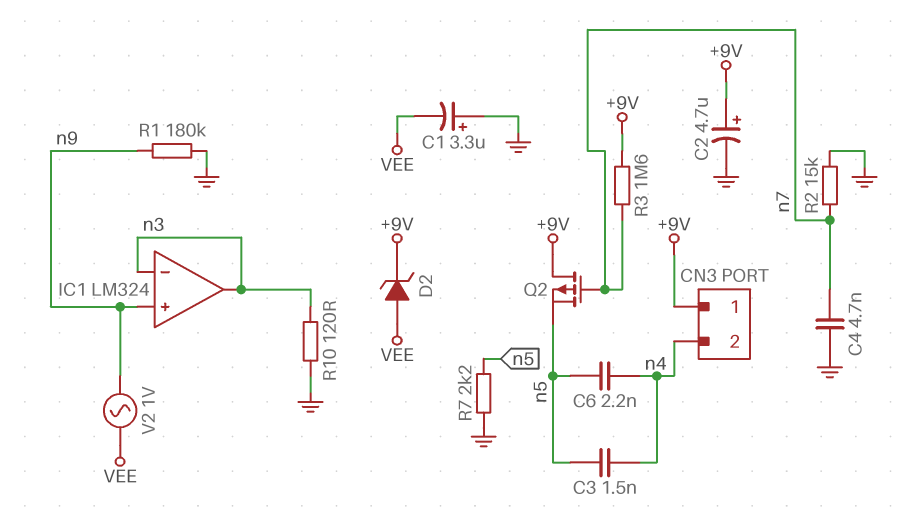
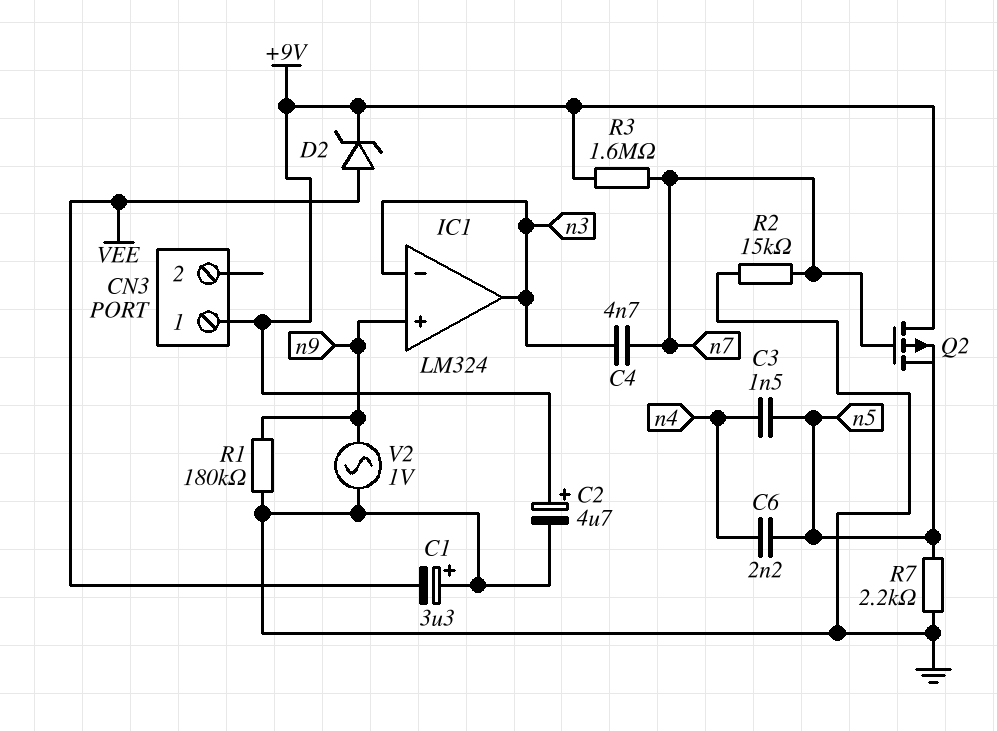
C4: 4.7nF (GND, n7) -> 4.7nF (n3, n7)
CN3 pin 2: n4 -> none
R10: 120 (GND, n3) -> none
V2: AC 1V (VEE, n9) -> AC 1V (GND, n9)

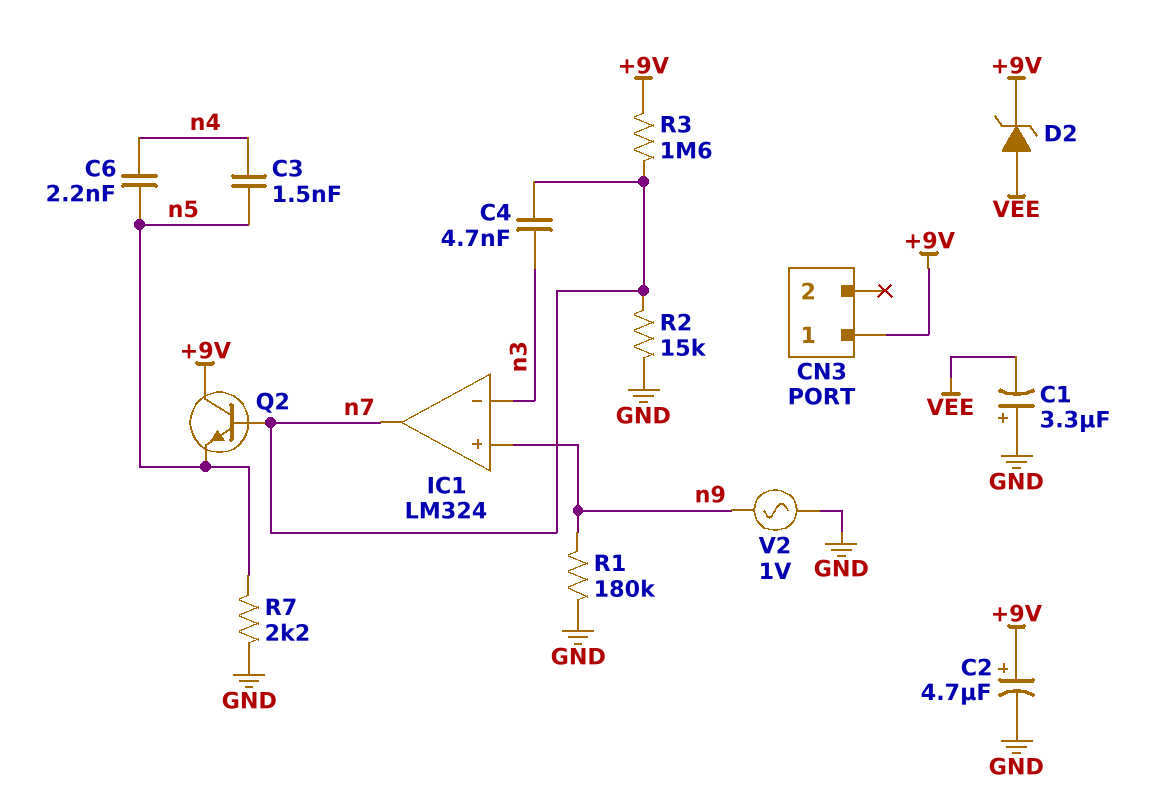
IC1 pin out: n3 -> n7
Q2: PMOS (G n7, D +9V, S n5) -> NPN (B n7, C +9V, E n5)

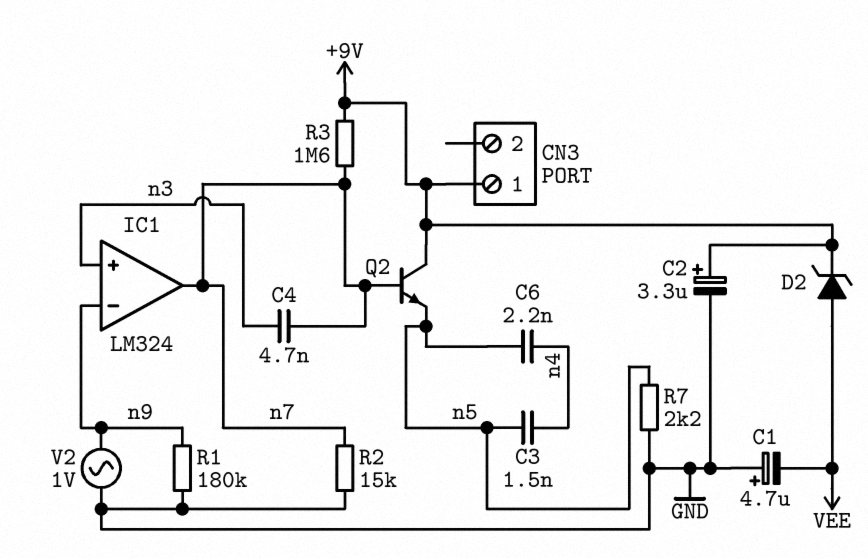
C1: 3.3uF (plus GND, minus VEE) -> 4.7uF (plus GND, minus VEE)
C2: 4.7uF (plus +9V, minus GND) -> 3.3uF (plus +9V, minus GND)
IC1 pin in+: n9 -> n3
IC1 pin in-: n3 -> n9

